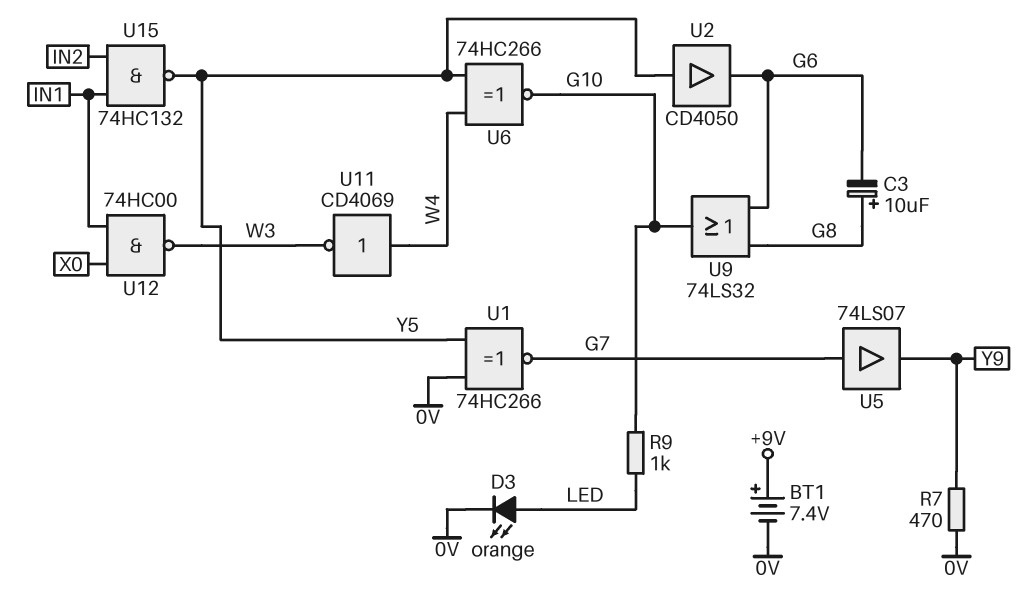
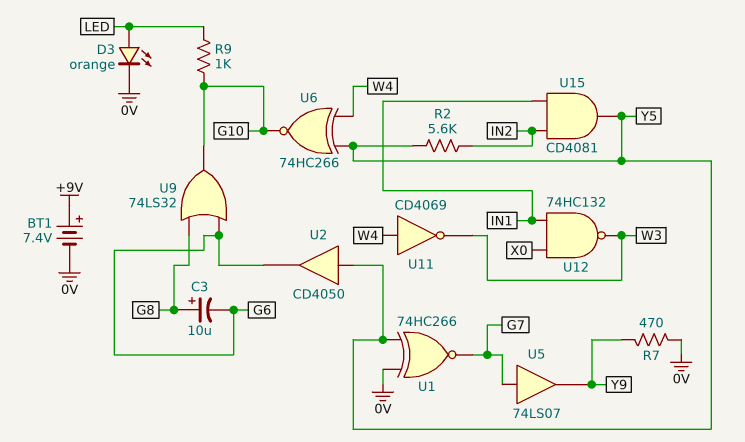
R2: none -> 5.6k (IN2, Y5)
U12: NAND 74HC00 (in IN1, in X0, out W3) -> NAND 74HC132 (in IN1, in X0, out W3)
U15: NAND 74HC132 (in IN1, in IN2, out Y5) -> AND CD4081 (in IN1, in IN2, out Y5)

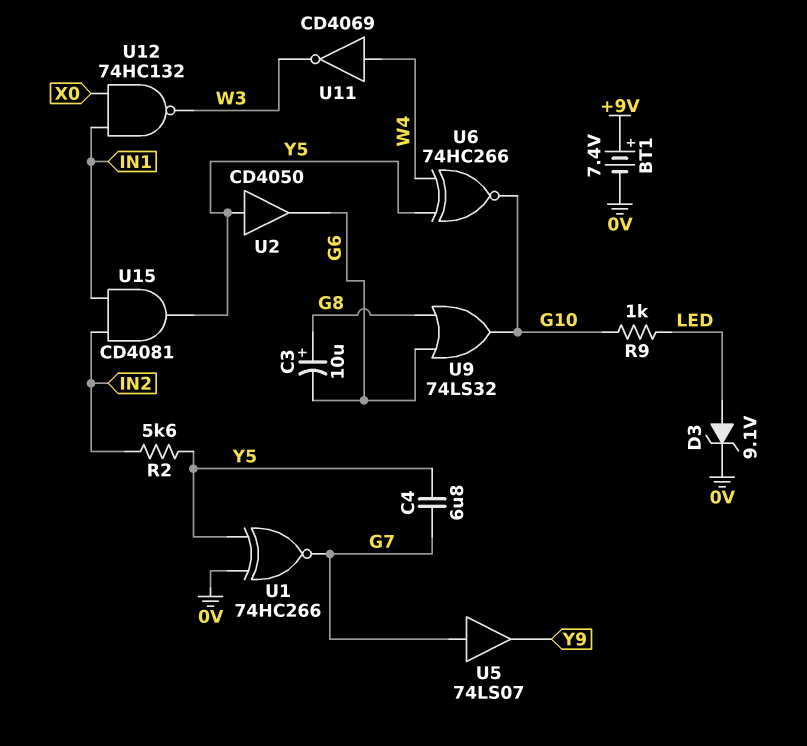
C4: none -> 6.8uF (G7, Y5)
D3: LED orange (A LED, K 0V) -> zener 9.1V (A LED, K 0V)
R7: 470 (0V, Y9) -> none

